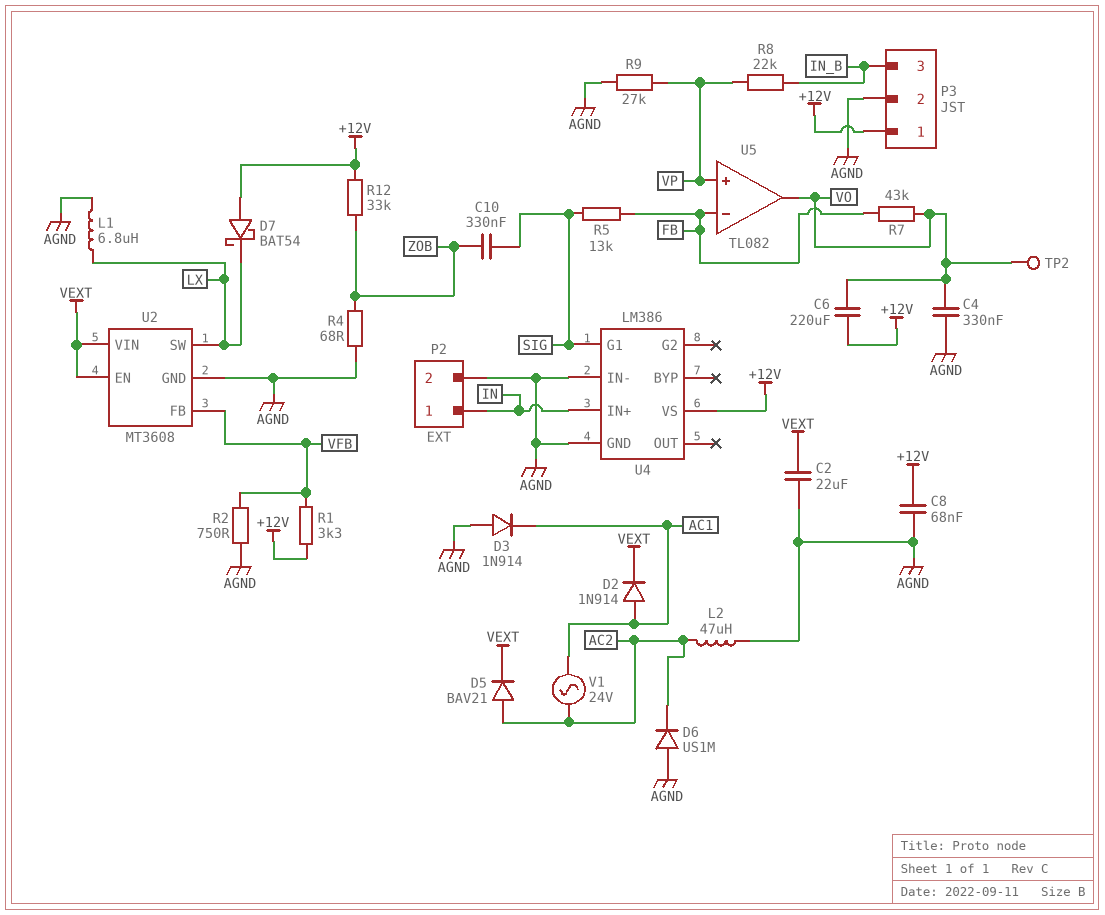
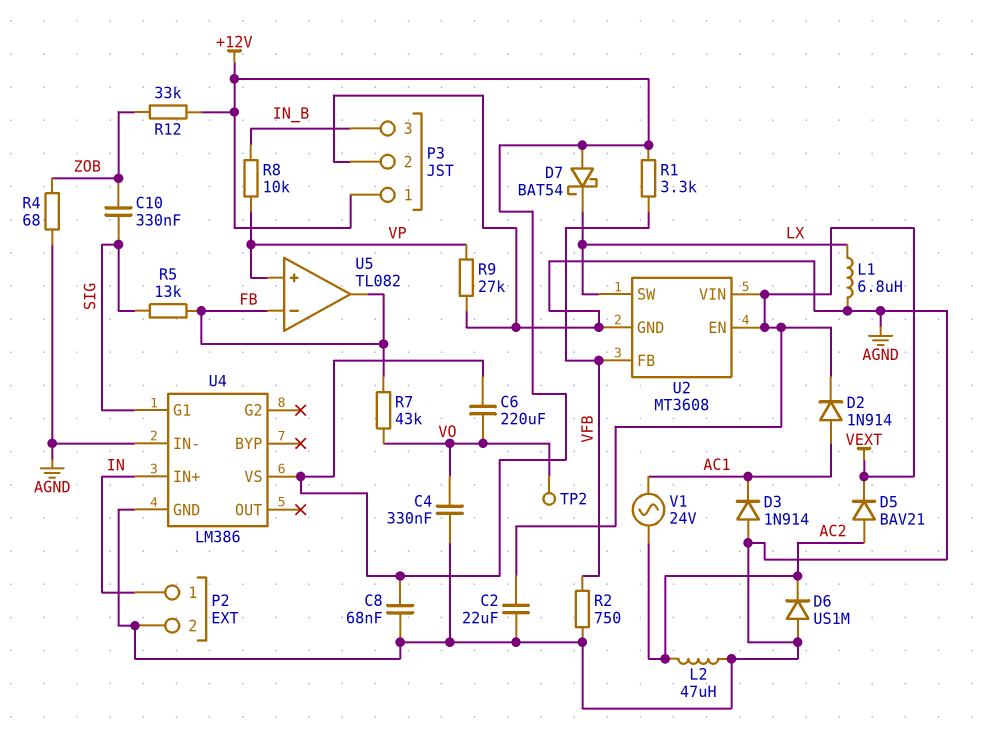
R8: 22k (IN_B, VP) -> 10k (IN_B, VP)
U5 pin out: VO -> FB

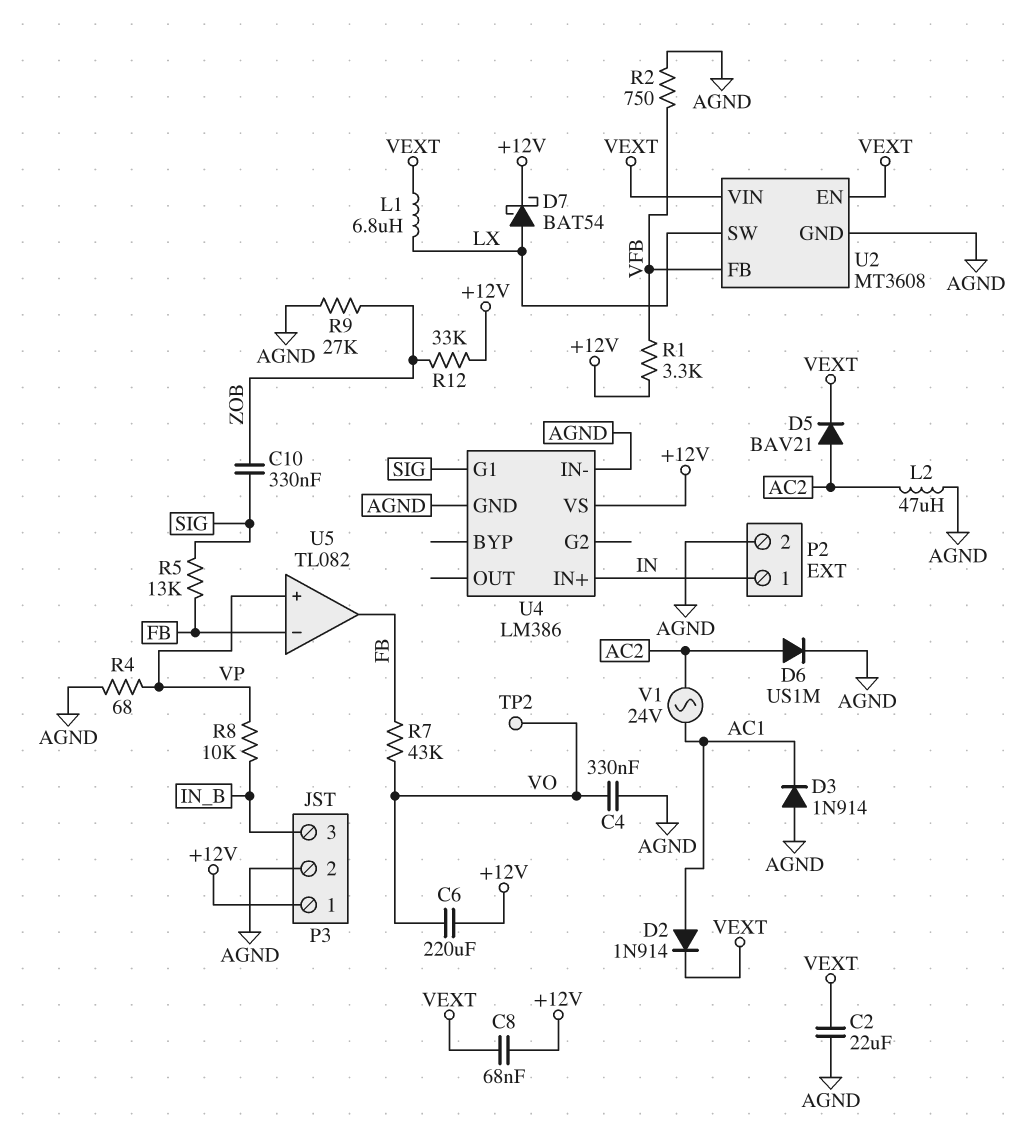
C8: 68nF (+12V, AGND) -> 68nF (+12V, VEXT)
D6: diode US1M (A AGND, K AC2) -> diode US1M (A AC2, K AGND)
D7: schottky BAT54 (A +12V, K LX) -> schottky BAT54 (A LX, K +12V)
L1: 6.8uH (AGND, LX) -> 6.8uH (LX, VEXT)
R4: 68 (AGND, ZOB) -> 68 (AGND, VP)
R9: 27k (AGND, VP) -> 27k (AGND, ZOB)

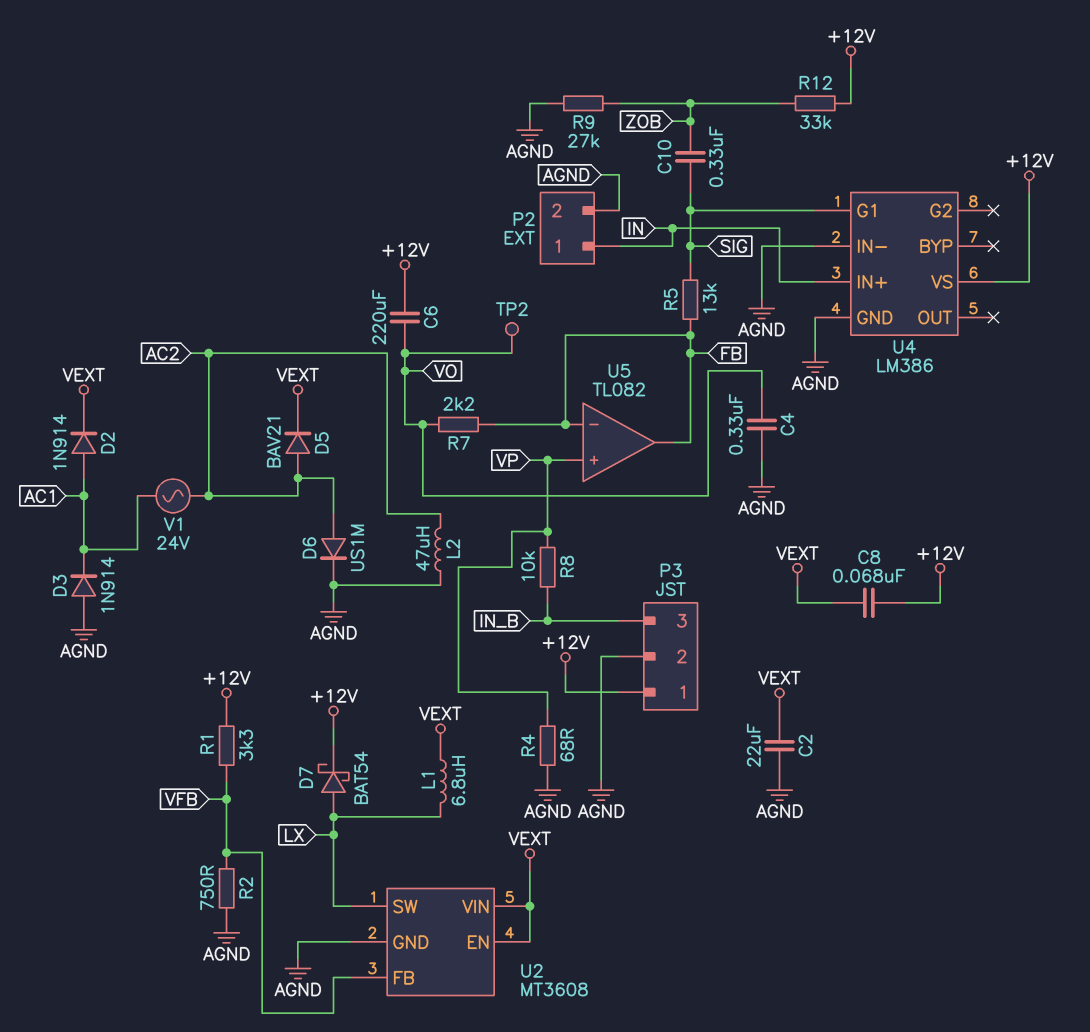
R7: 43k (FB, VO) -> 2.2k (FB, VO)

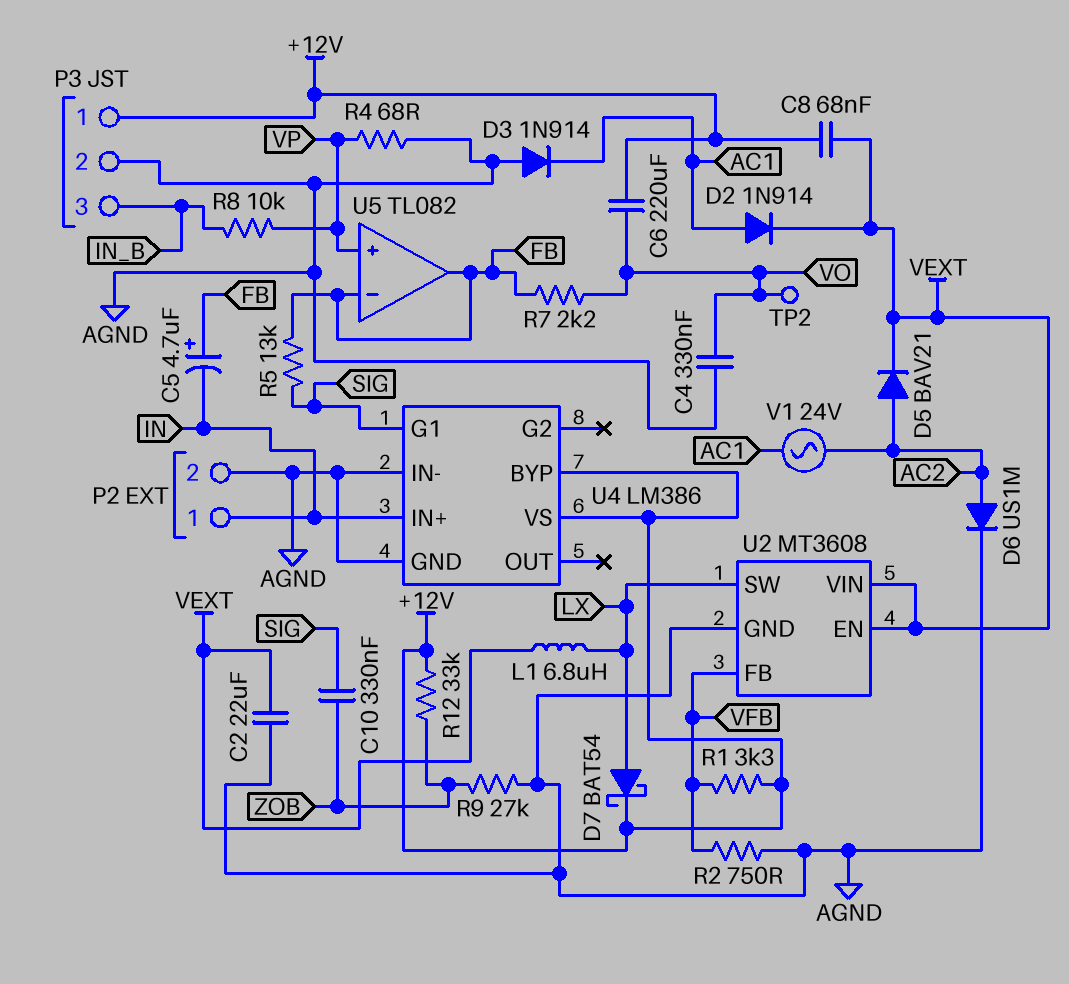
C5: none -> 4.7uF (plus FB, minus IN)
L2: 47uH (AC2, AGND) -> none
U4 pin BYP: none -> +12V

